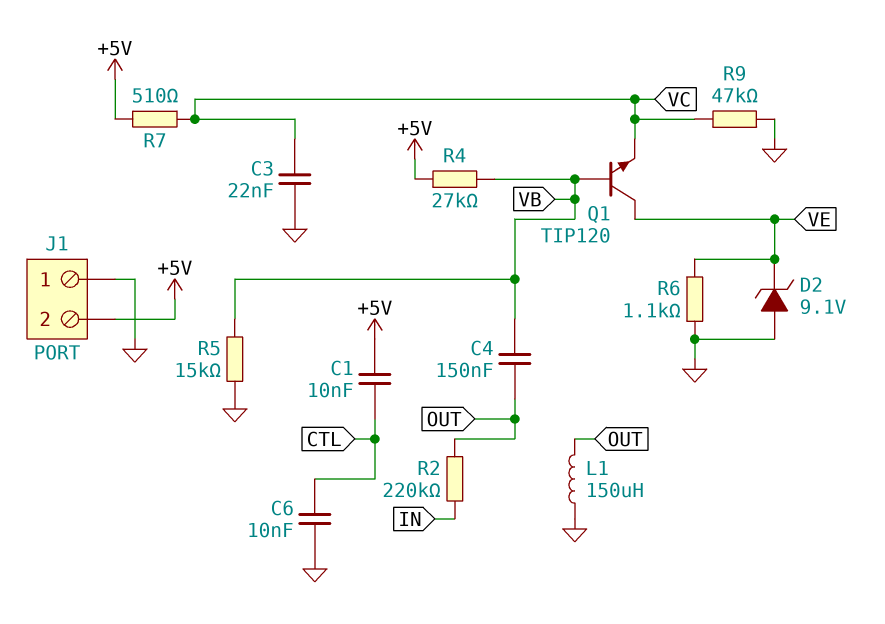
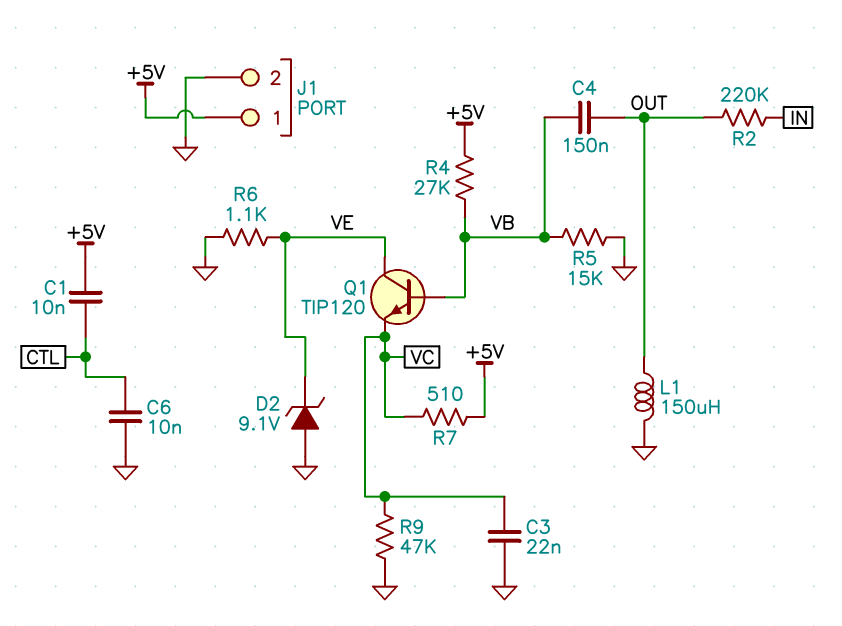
J1 pin 1: GND -> +5V
J1 pin 2: +5V -> GND

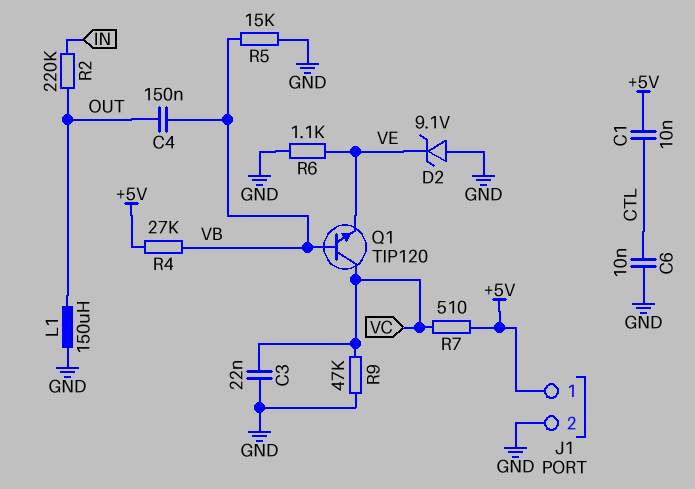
Q1: NPN TIP120 (B VB, C VE, E VC) -> NPN TIP120 (B VB, C VC, E VE)

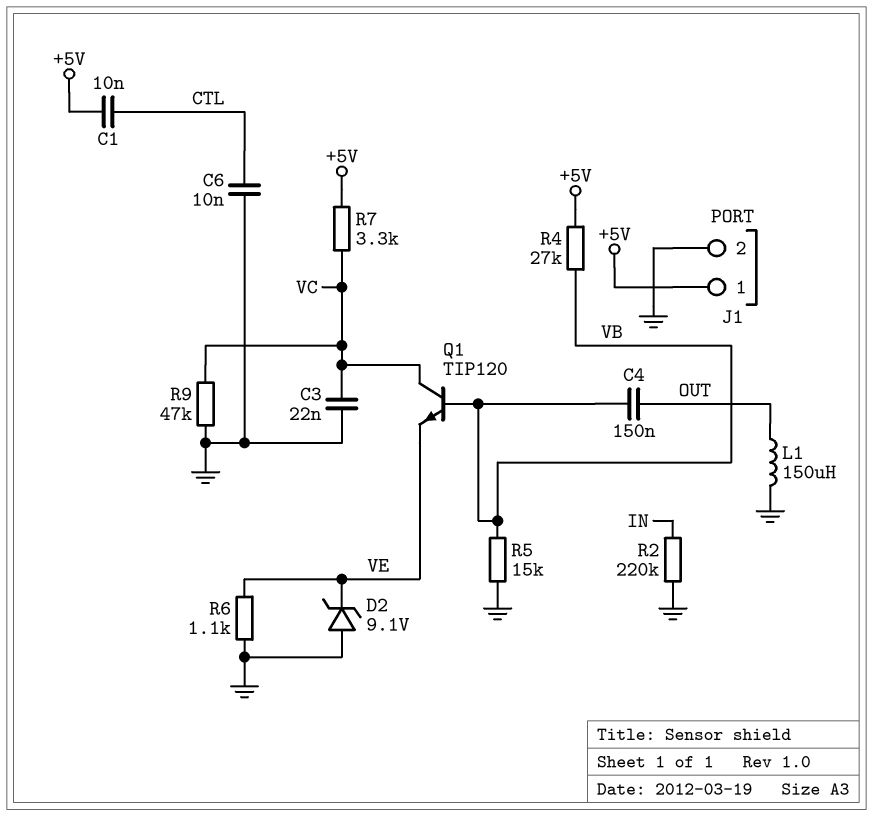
R2: 220k (IN, OUT) -> 220k (GND, IN)
R7: 510 (+5V, VC) -> 3.3k (+5V, VC)

